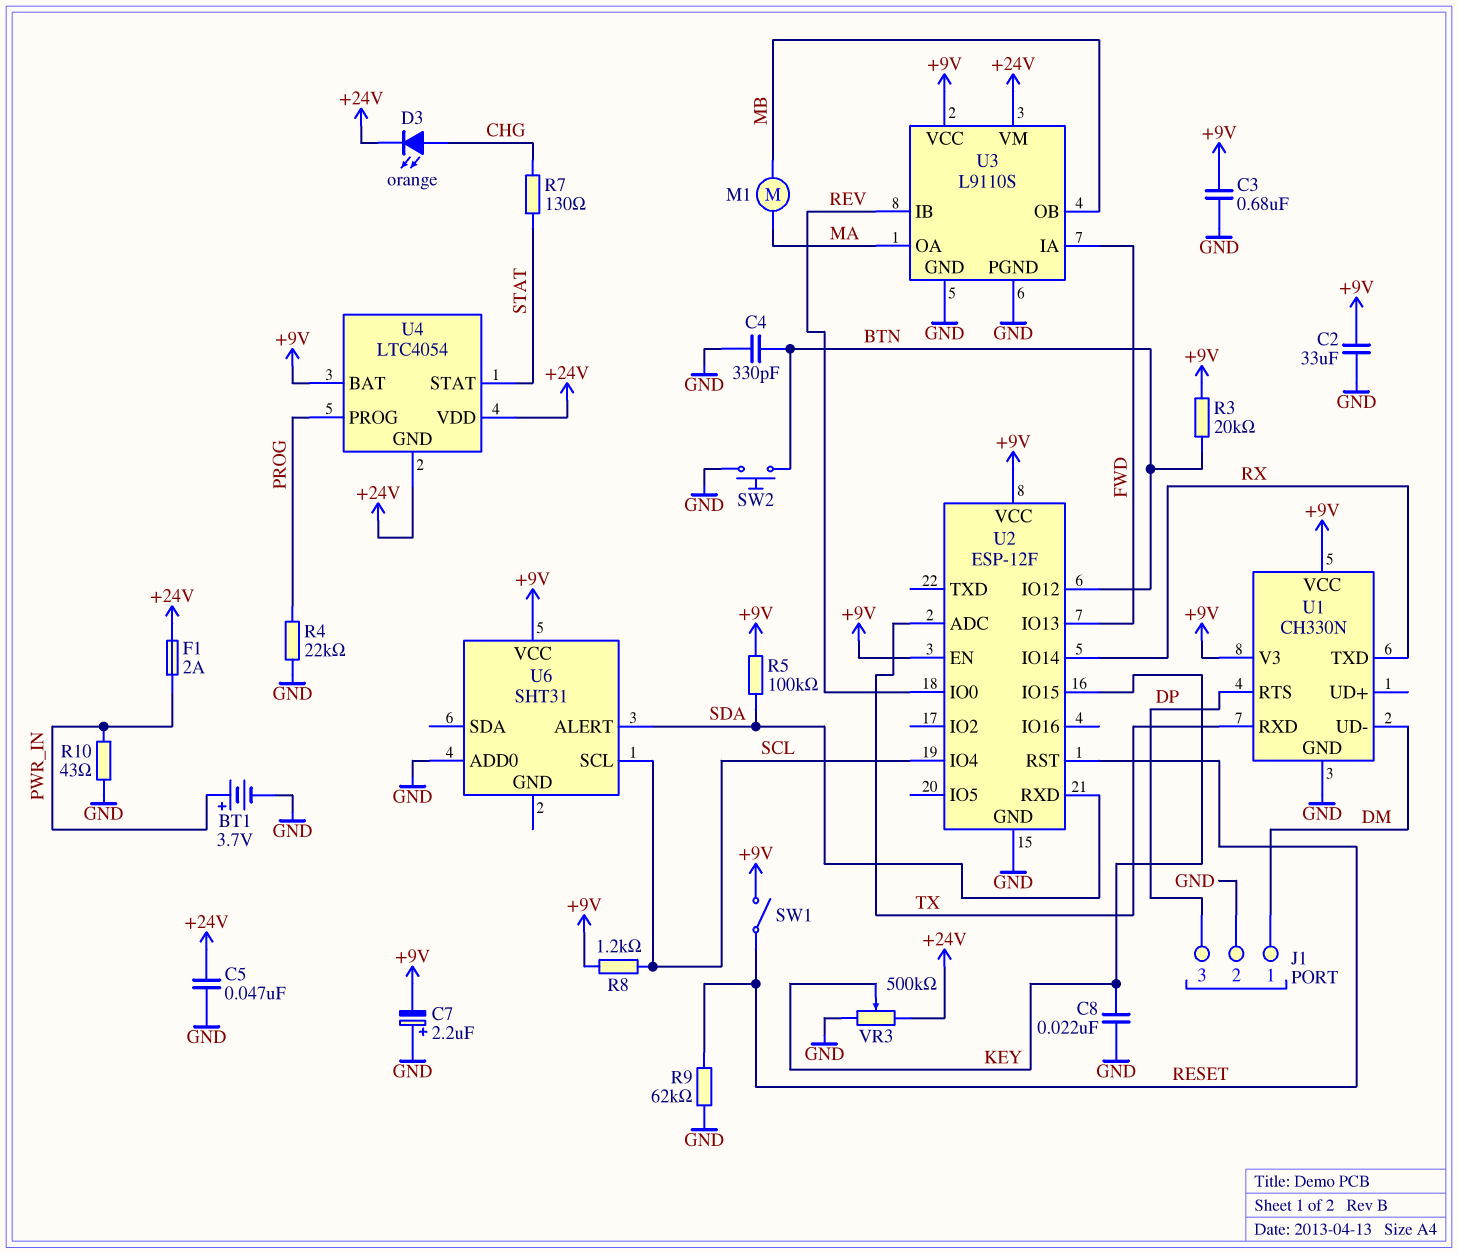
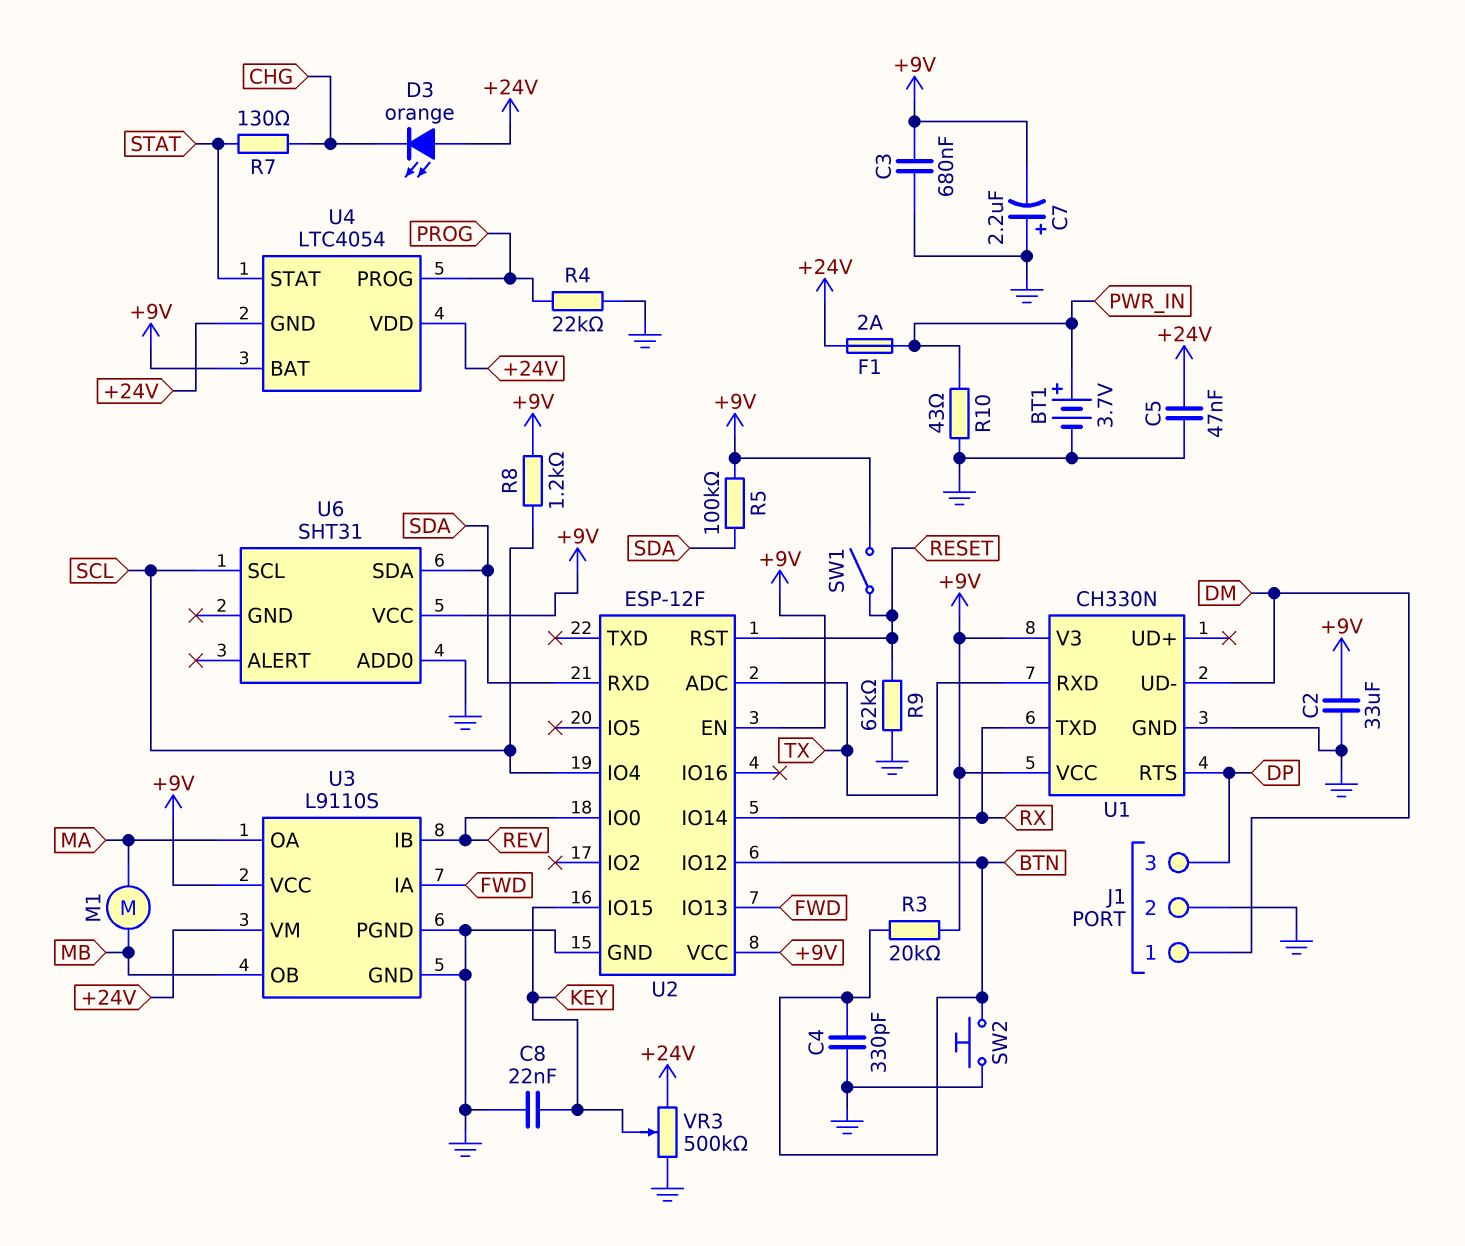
D3: LED orange (A CHG, K +24V) -> LED orange (A +24V, K CHG)
U6 pin ALERT: SDA -> none
U6 pin SDA: none -> SDA

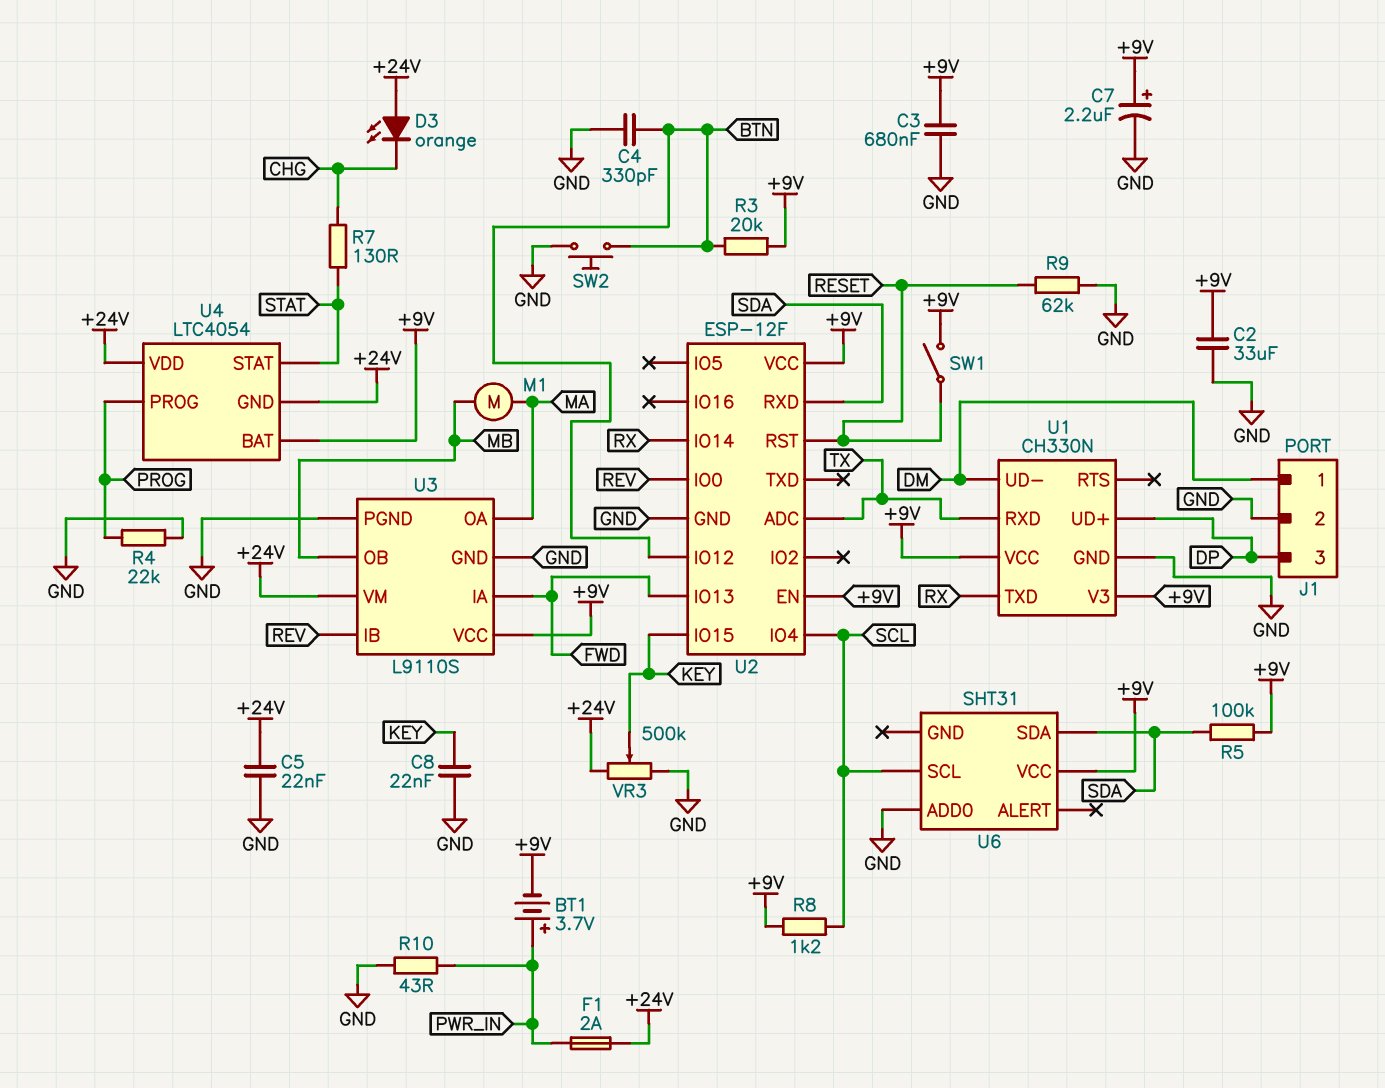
BT1: 3.7V (plus PWR_IN, minus GND) -> 3.7V (plus PWR_IN, minus +9V)
C5: 47nF (+24V, GND) -> 22nF (+24V, GND)
C7: 2.2uF (plus GND, minus +9V) -> 2.2uF (plus +9V, minus GND)
U1 pin RTS: DP -> none
U1 pin UD+: none -> DP

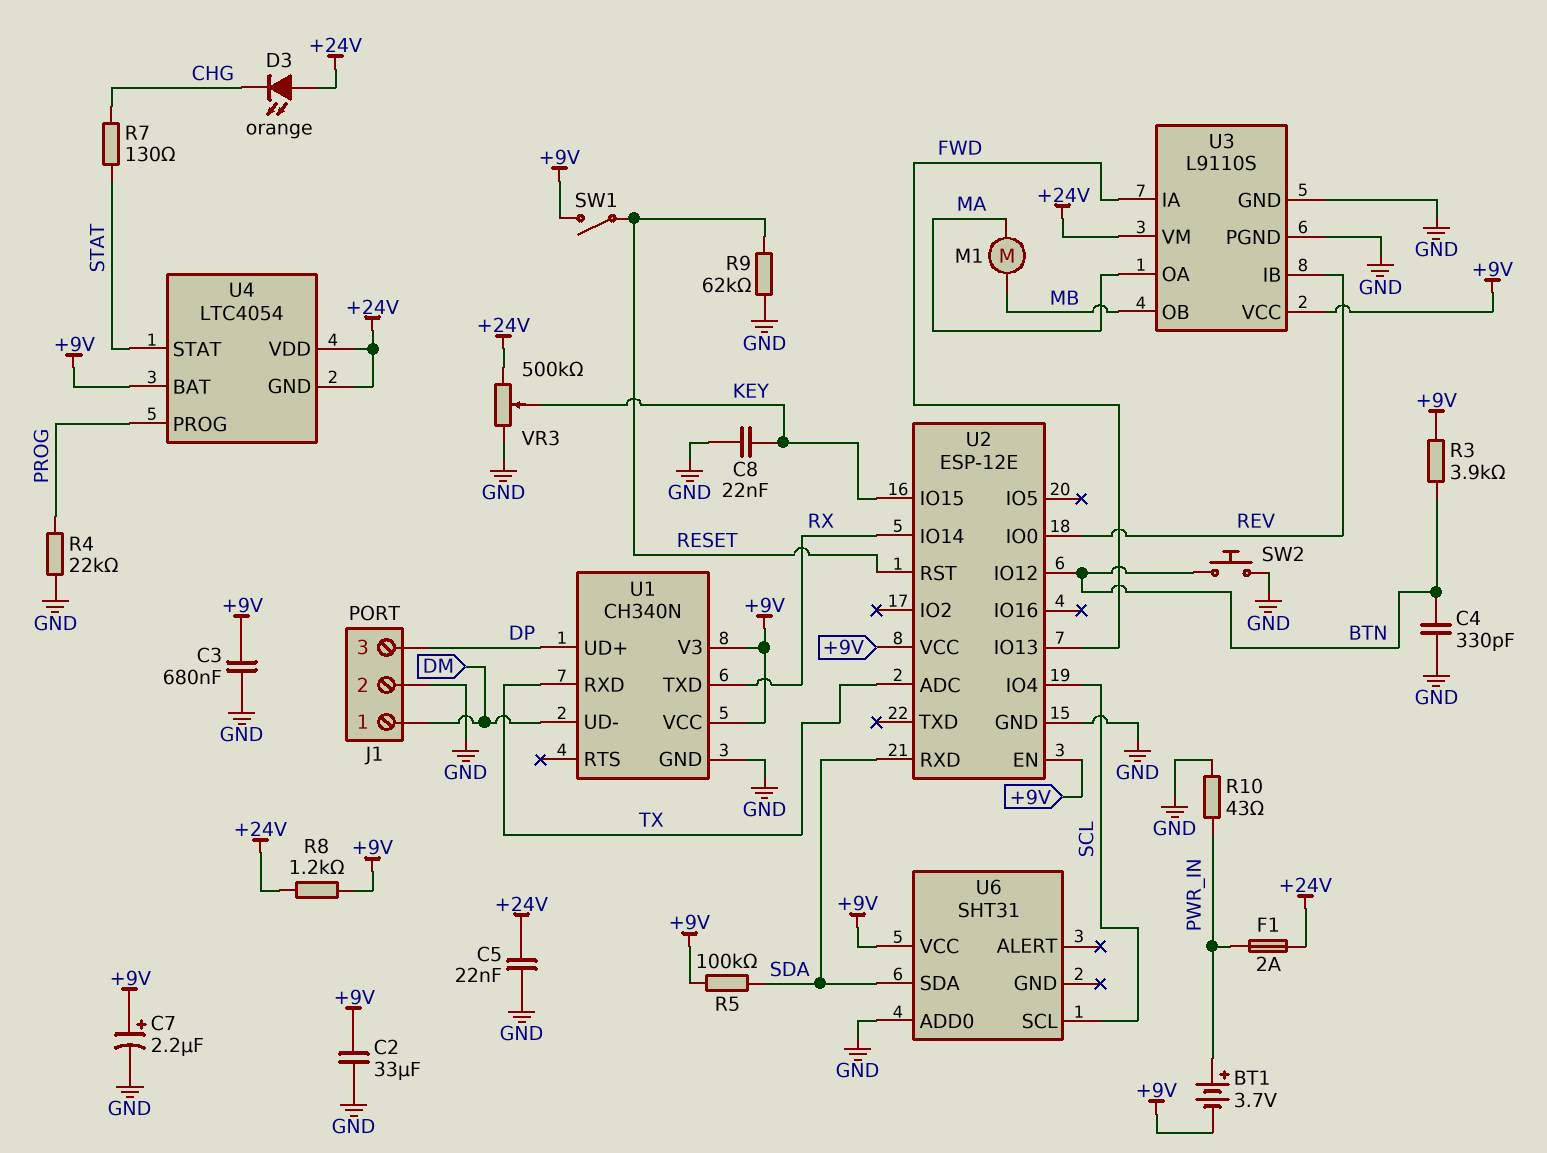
R3: 20k (+9V, BTN) -> 3.9k (+9V, BTN)
R8: 1.2k (+9V, SCL) -> 1.2k (+9V, +24V)
U1: CH330N -> CH340N
U2: ESP-12F -> ESP-12E

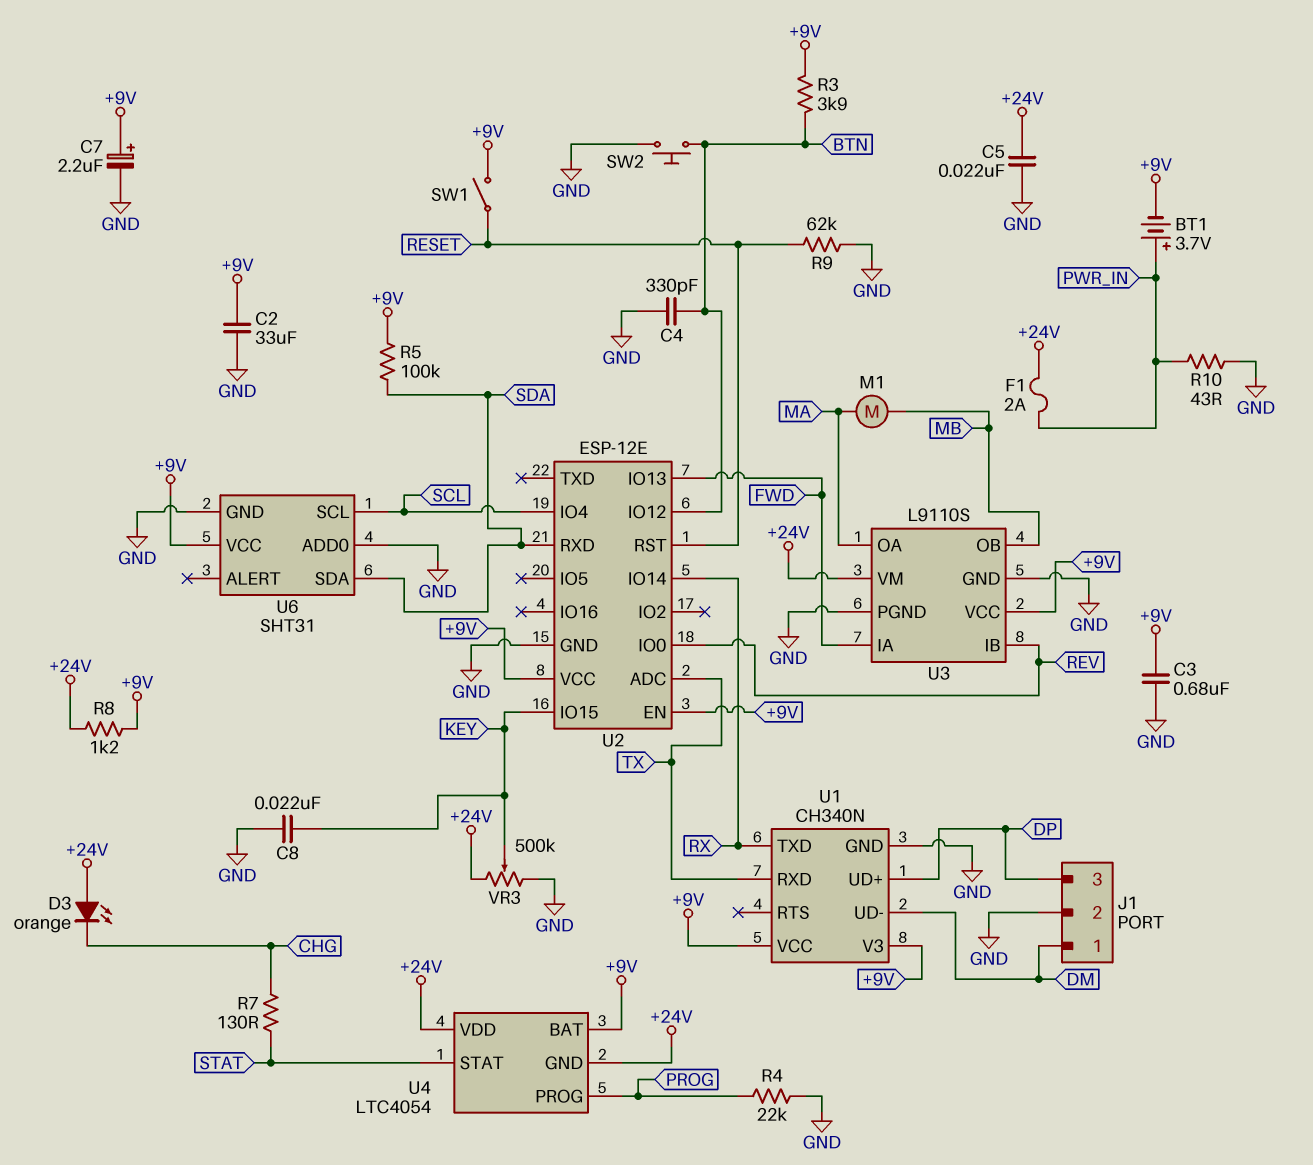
U6 pin GND: none -> GND

